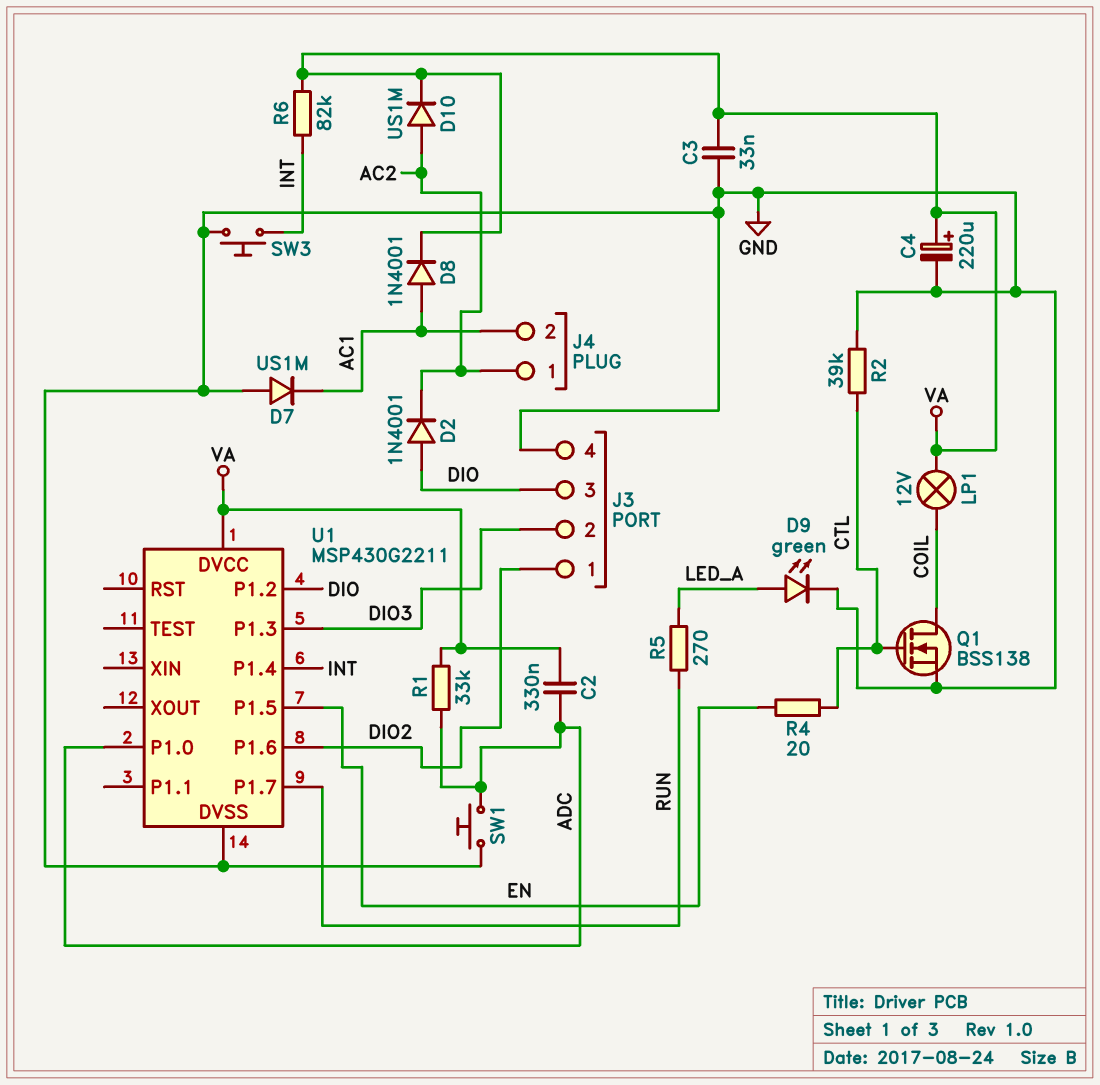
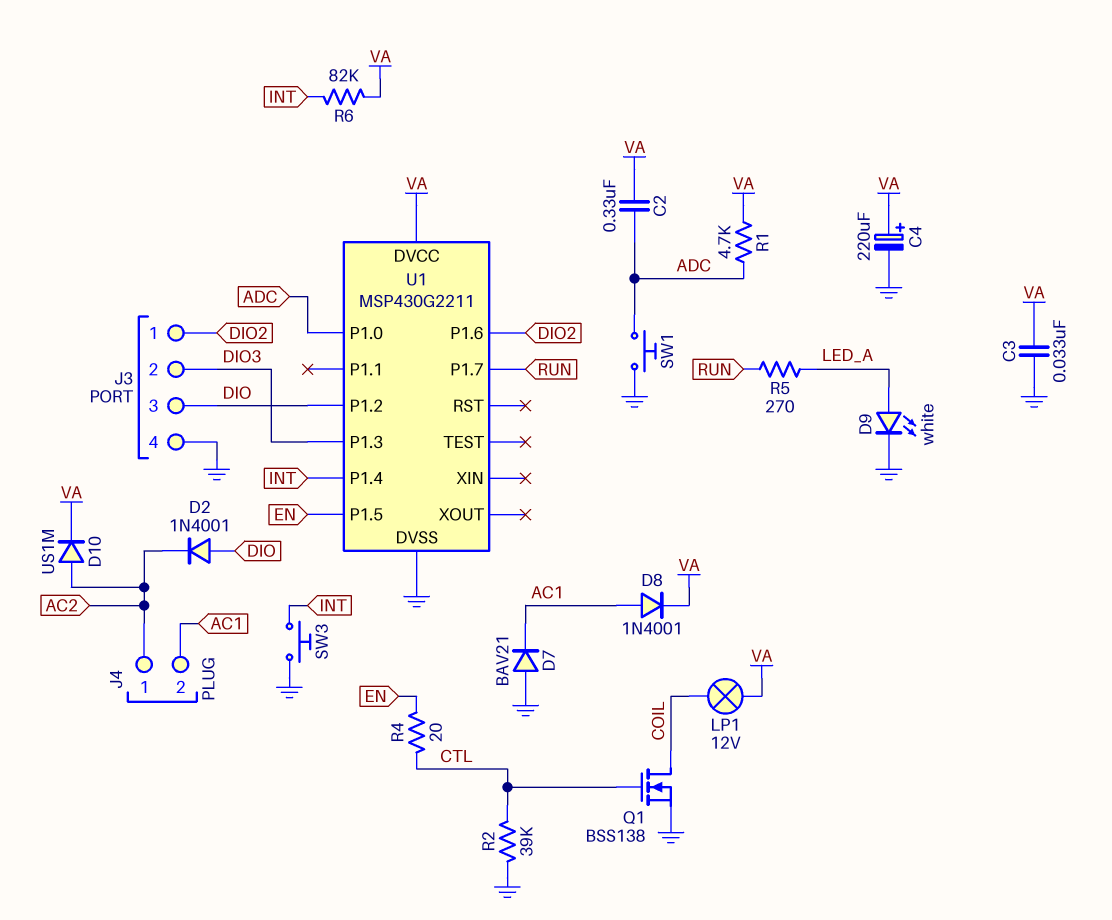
D7: diode US1M (A GND, K AC1) -> diode BAV21 (A GND, K AC1)
D9: LED green (A LED_A, K GND) -> LED white (A LED_A, K GND)
R1: 33k (ADC, VA) -> 4.7k (ADC, VA)

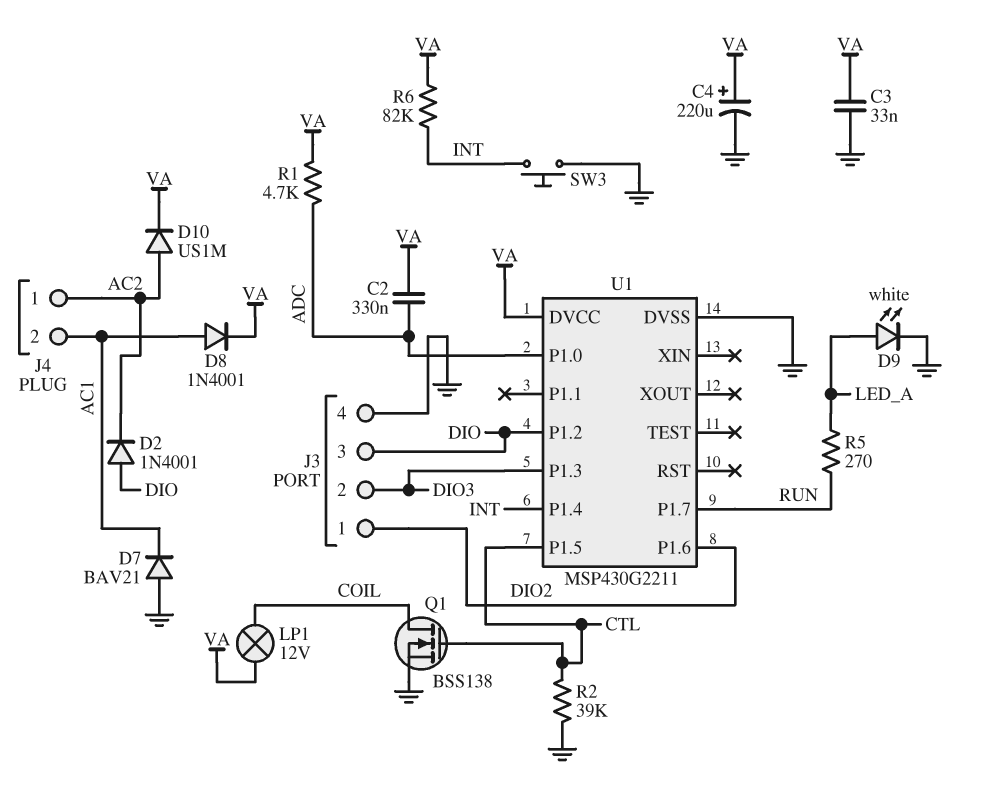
R4: 20 (CTL, EN) -> none
SW1: button (ADC, GND) -> none
U1 pin P1.5: EN -> CTL

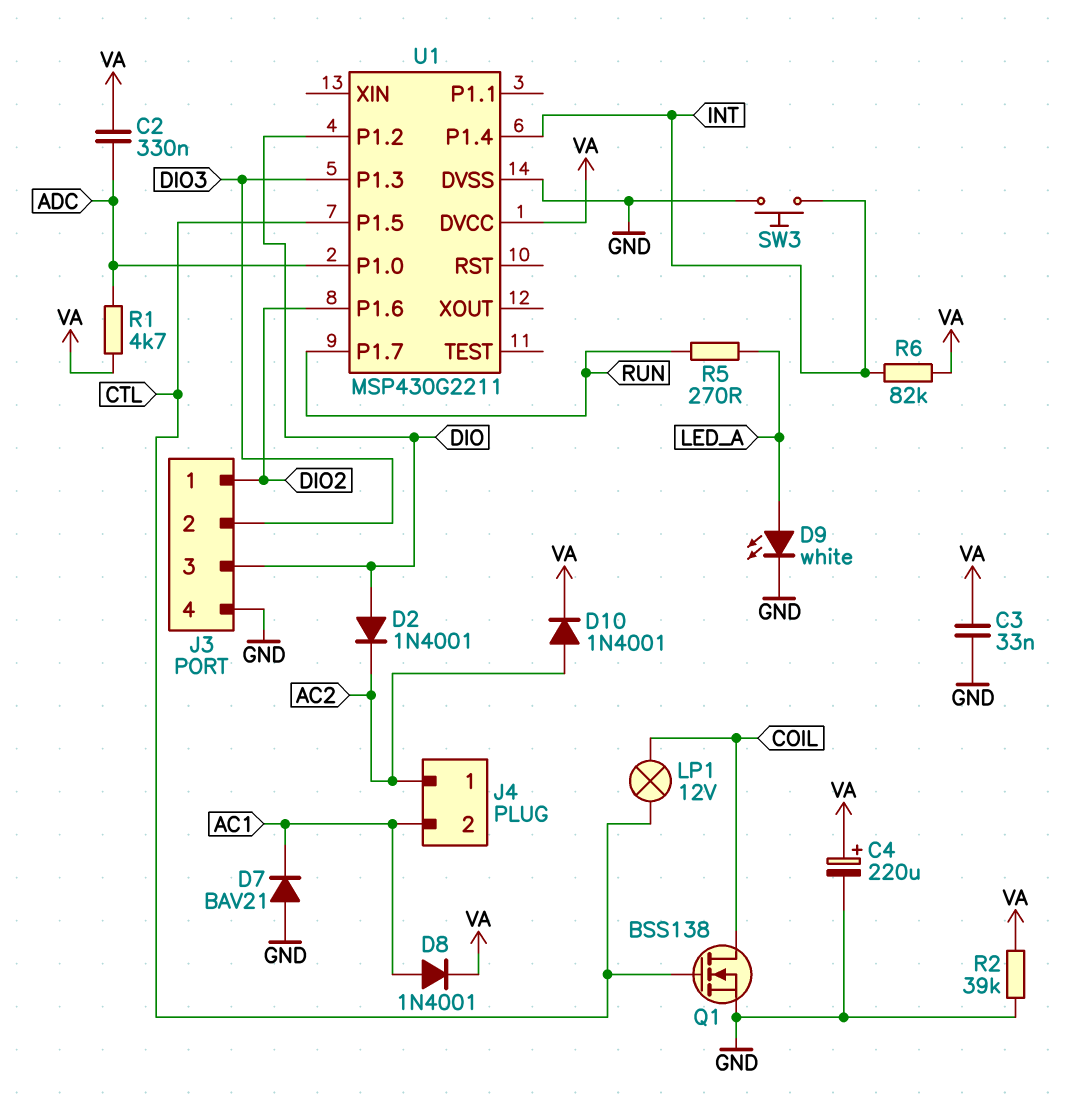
D10: diode US1M (A AC2, K VA) -> diode 1N4001 (A AC2, K VA)
LP1: lamp 12V (COIL, VA) -> lamp 12V (COIL, CTL)
R2: 39k (CTL, GND) -> 39k (GND, VA)

